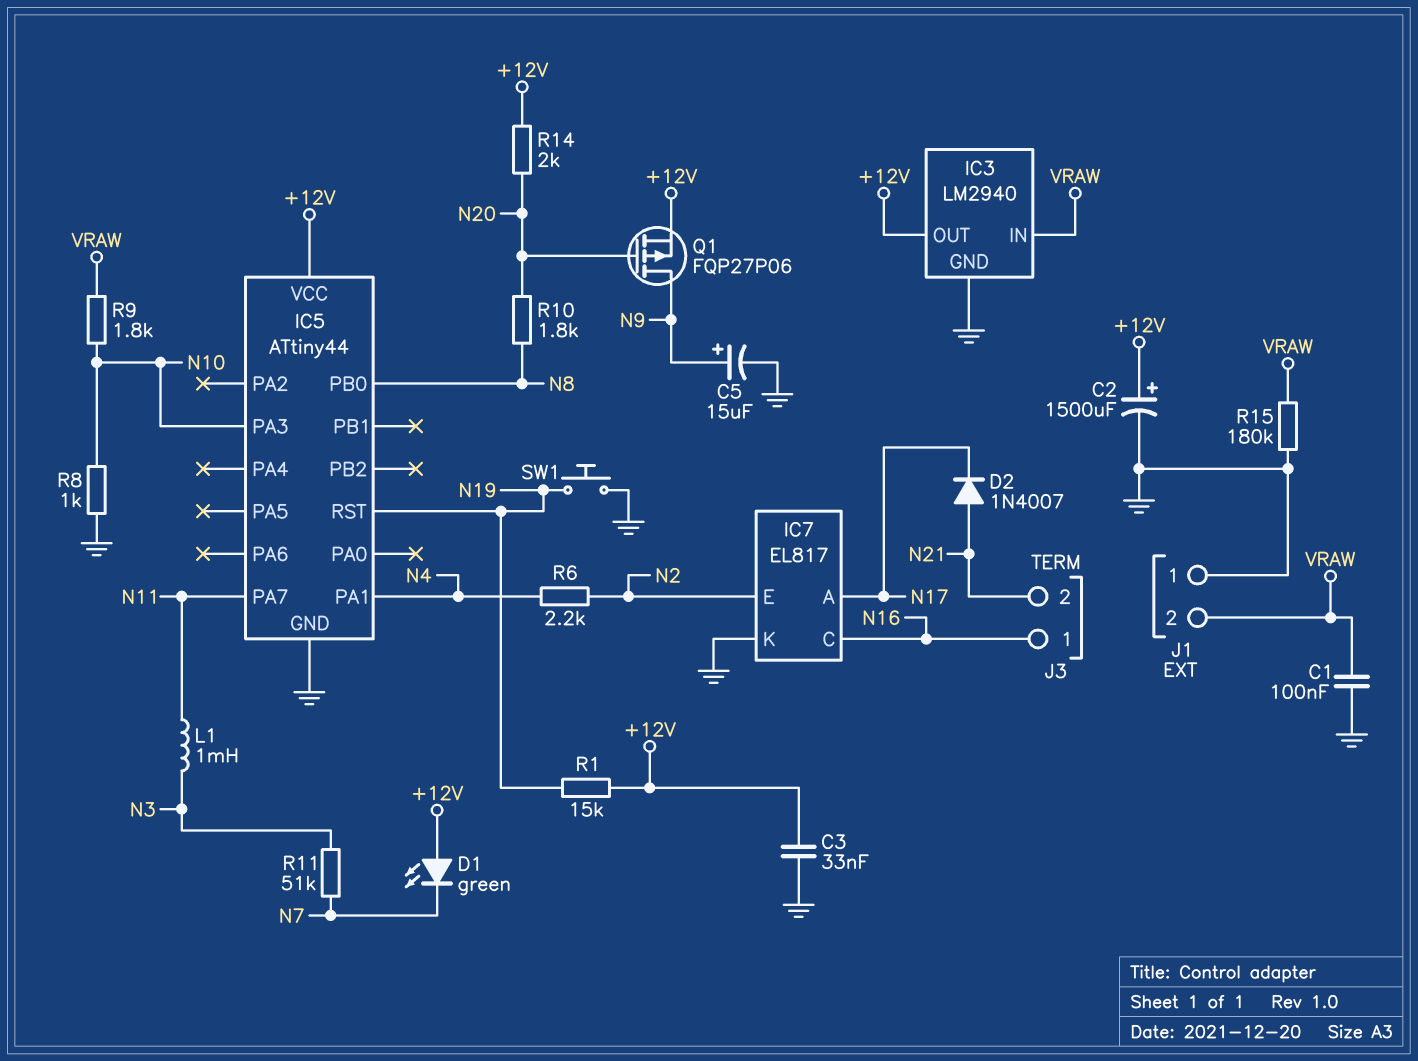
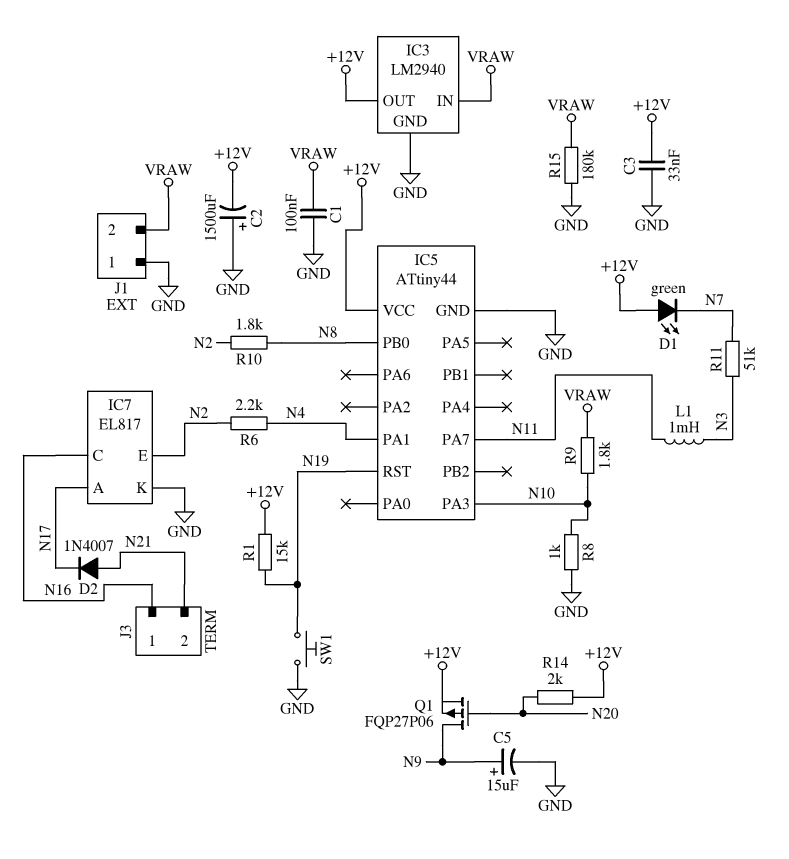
C2: 1500uF (plus +12V, minus GND) -> 1500uF (plus GND, minus +12V)
R10: 1.8k (N8, N20) -> 1.8k (N2, N8)

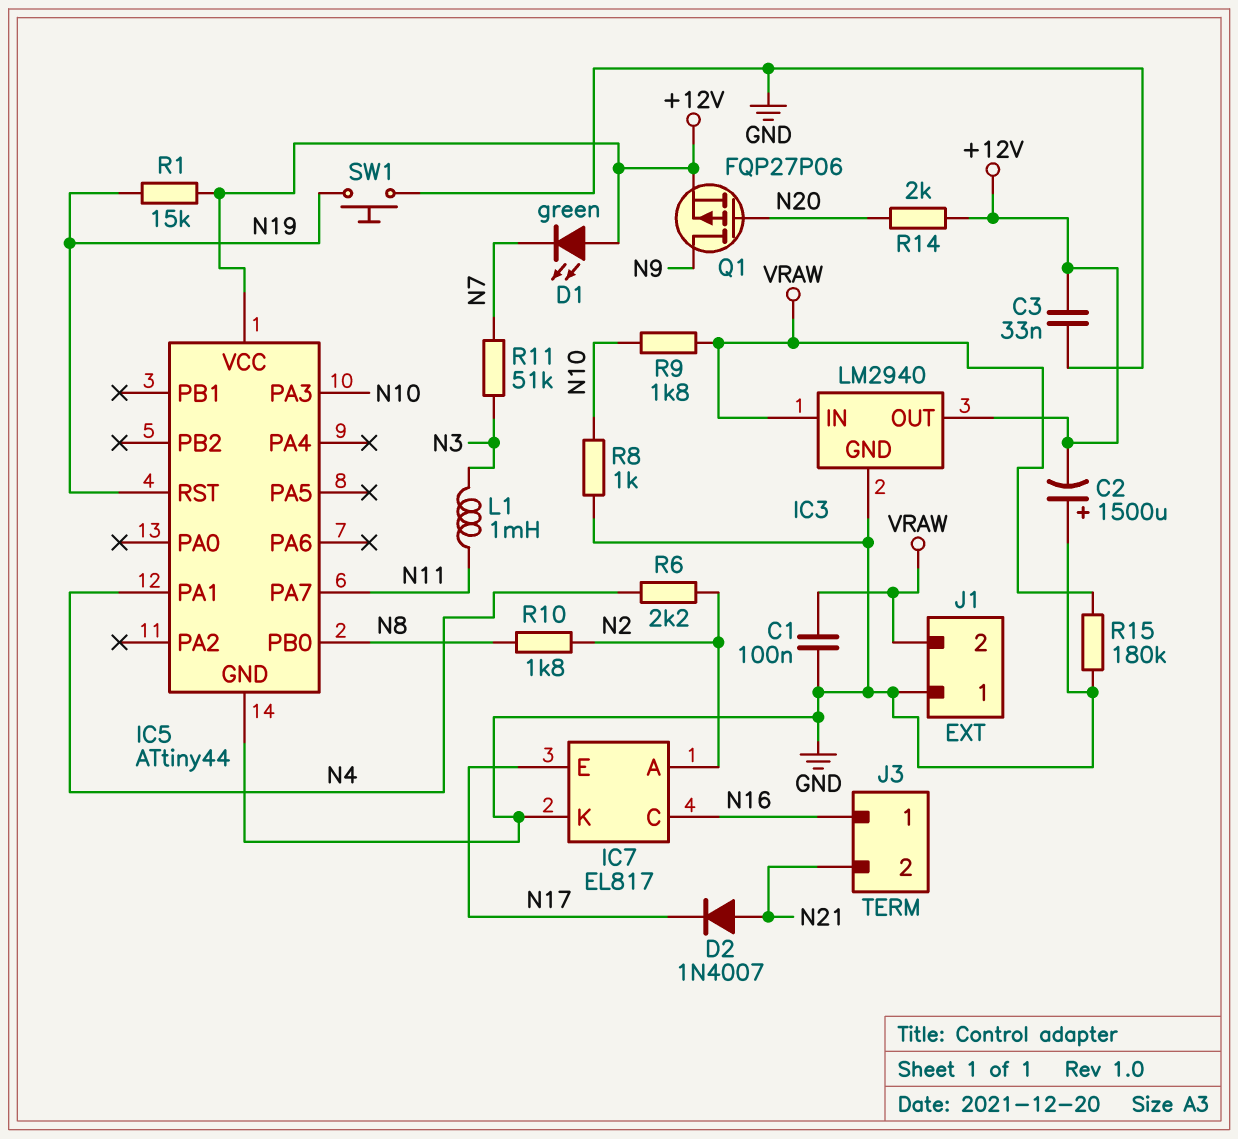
C5: 15uF (plus N9, minus GND) -> none
IC7 pin A: N17 -> N2
IC7 pin E: N2 -> N17

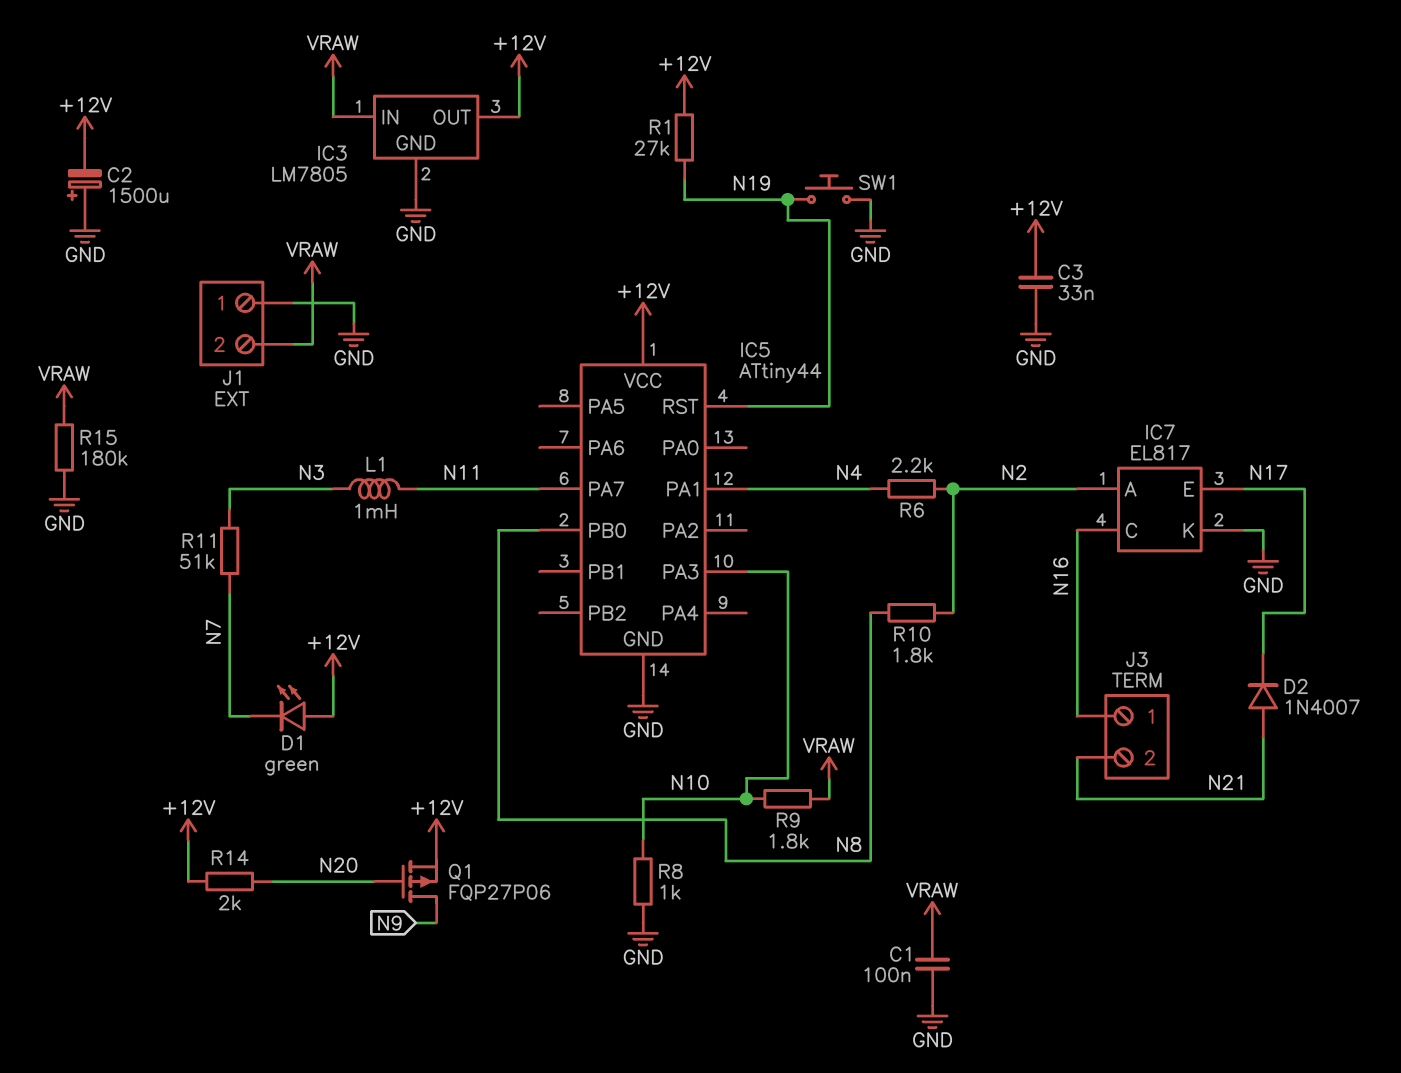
IC3: LM2940 -> LM7805
R1: 15k (+12V, N19) -> 27k (+12V, N19)

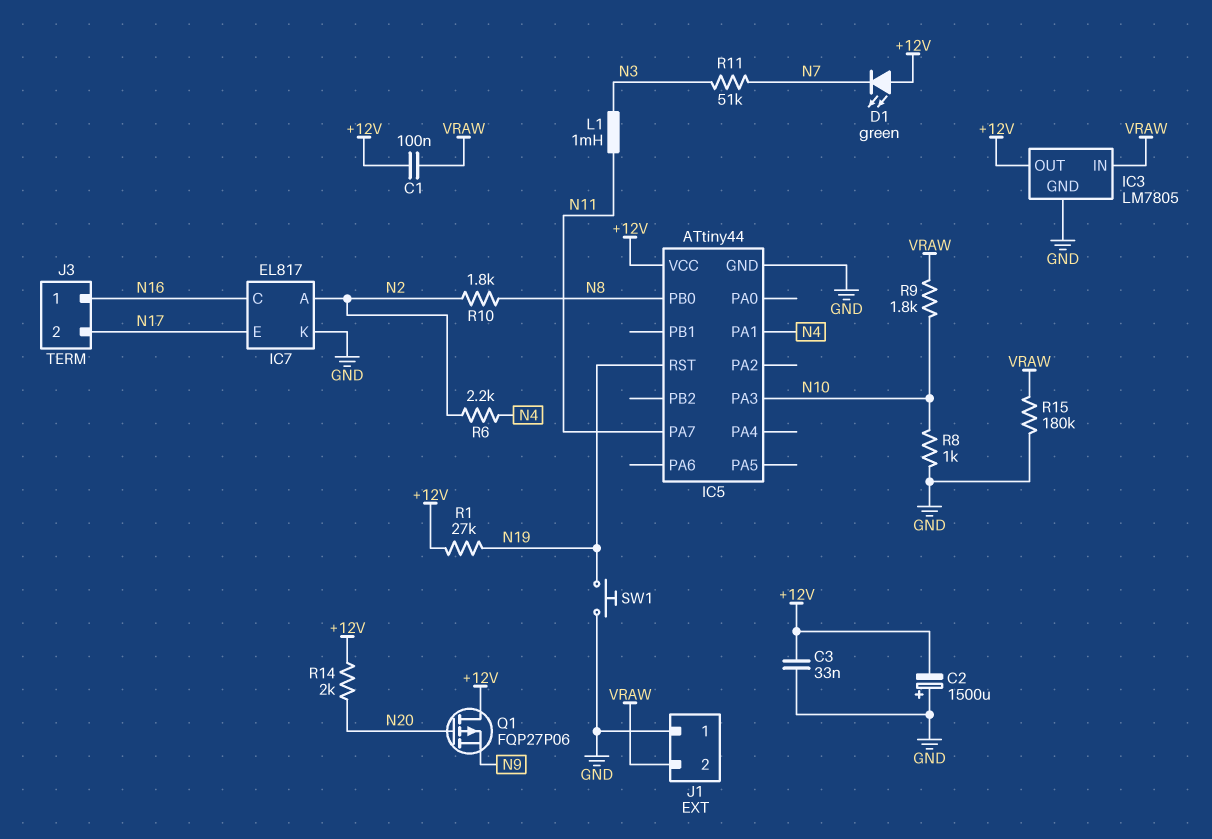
C1: 100nF (GND, VRAW) -> 100nF (+12V, VRAW)
D2: diode 1N4007 (A N21, K N17) -> none
J3 pin 2: N21 -> N17
Q1: PMOS FQP27P06 (G N20, D N9, S +12V) -> PMOS FQP27P06 (G N20, D +12V, S N9)

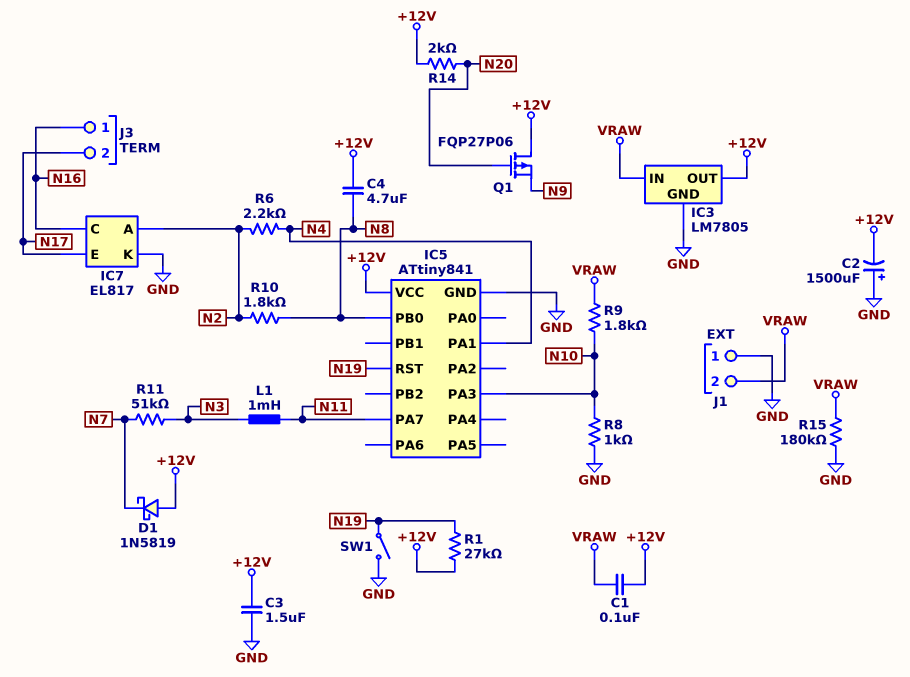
C3: 33nF (+12V, GND) -> 1.5uF (+12V, GND)
C4: none -> 4.7uF (+12V, N8)
D1: LED green (A +12V, K N7) -> schottky 1N5819 (A +12V, K N7)
IC5: ATtiny44 -> ATtiny841
SW1: button (GND, N19) -> switch (GND, N19)

